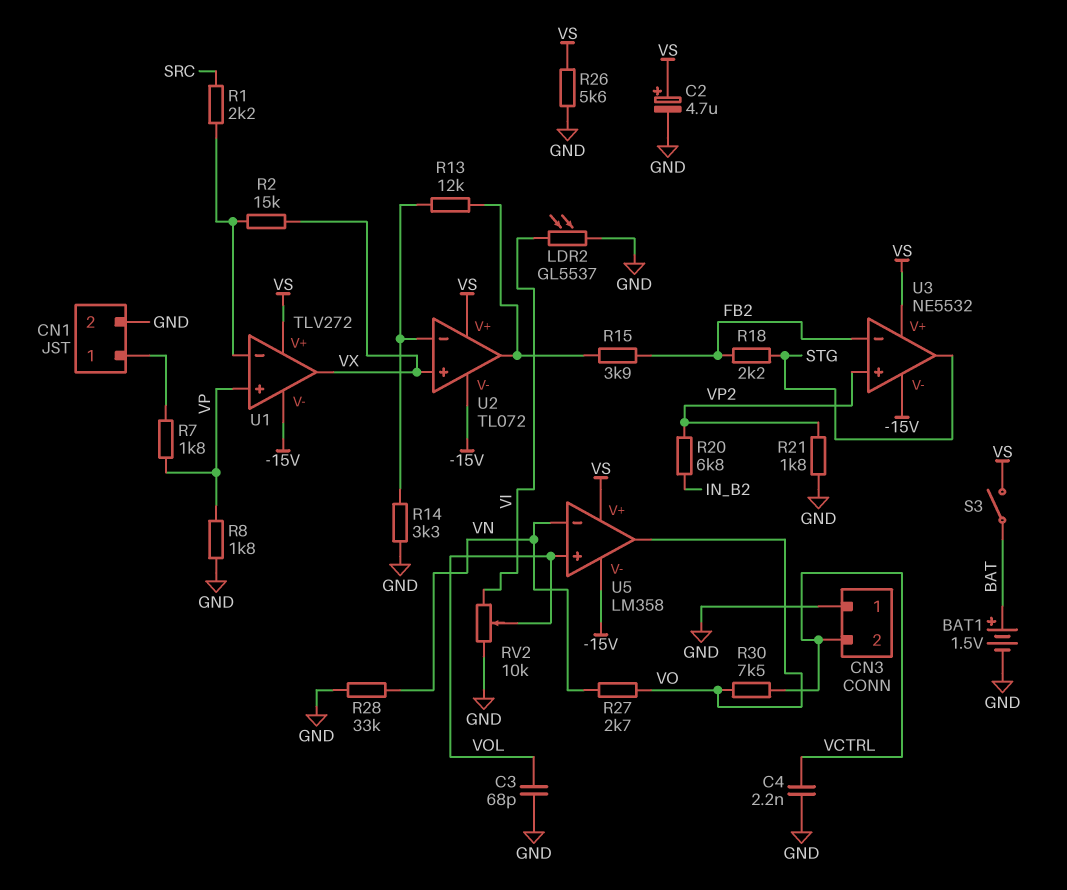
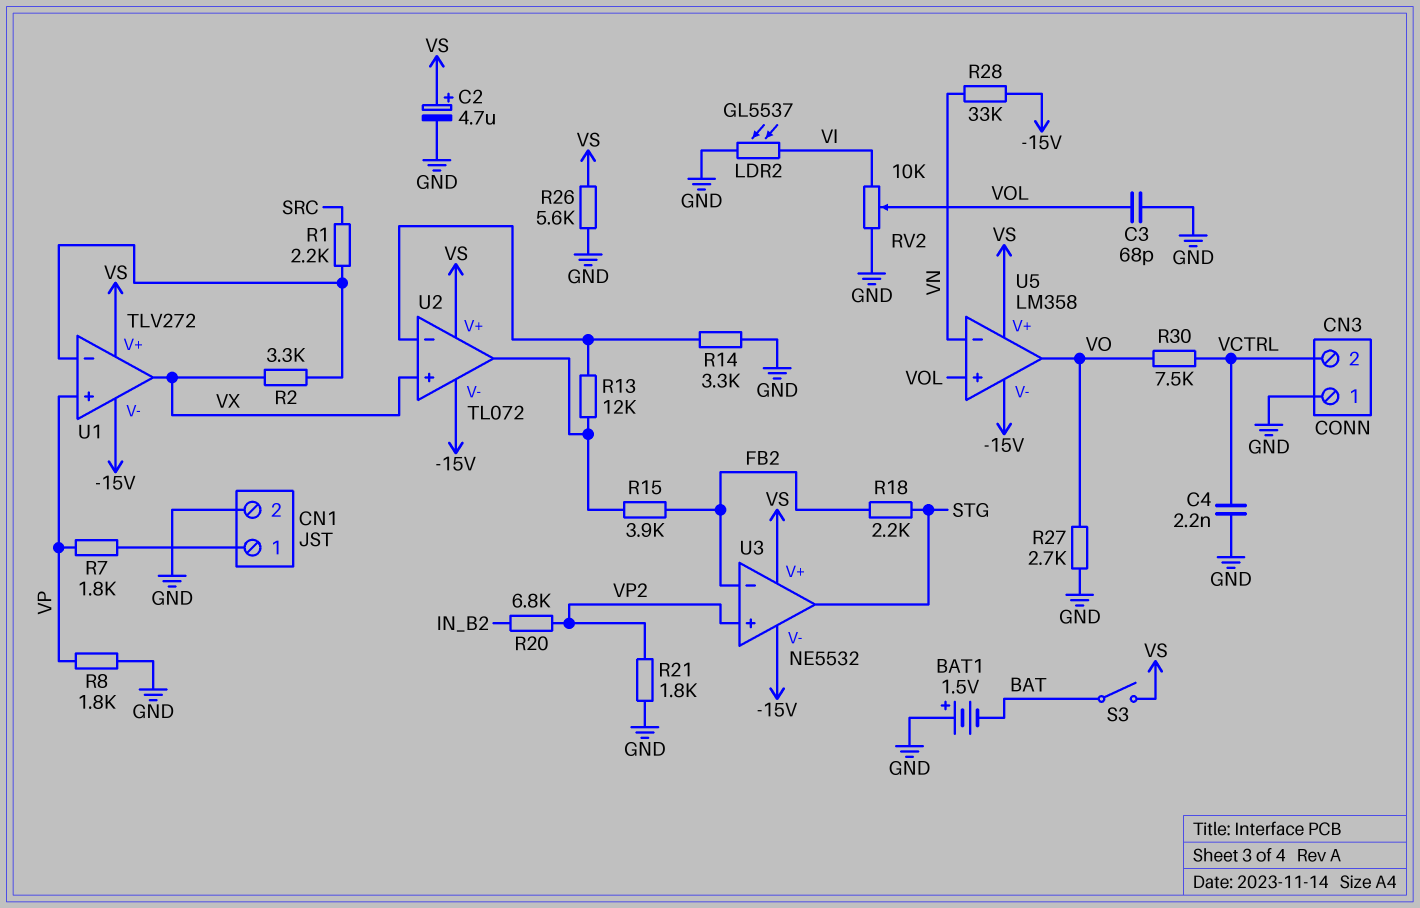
BAT1: 1.5V (plus BAT, minus GND) -> 1.5V (plus GND, minus BAT)
R2: 15k (U1/in-, VX) -> 3.3k (U1/in-, VX)
R27: 2.7k (VN, VO) -> 2.7k (GND, VO)
R28: 33k (GND, VN) -> 33k (-15V, VN)

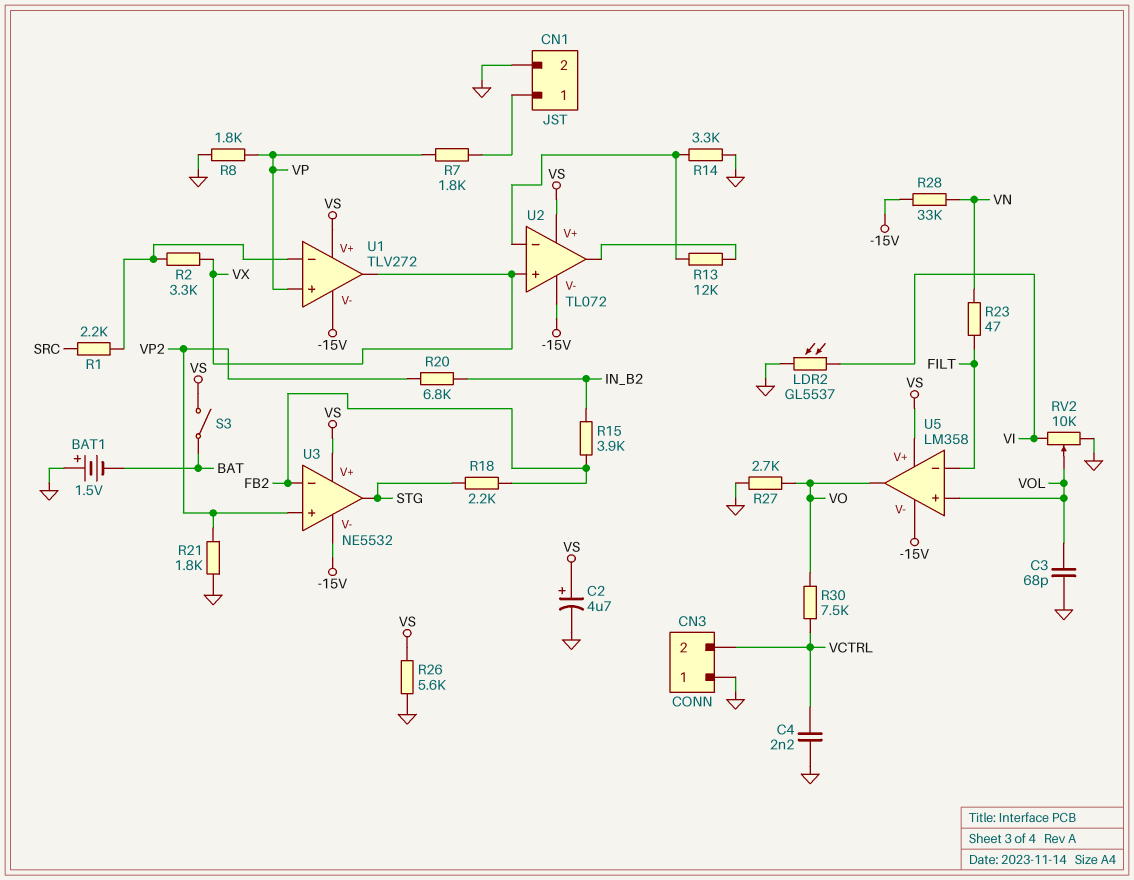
R15: 3.9k (FB2, U2/out) -> 3.9k (FB2, IN_B2)
R23: none -> 47 (FILT, VN)
U5 pin in-: VN -> FILT

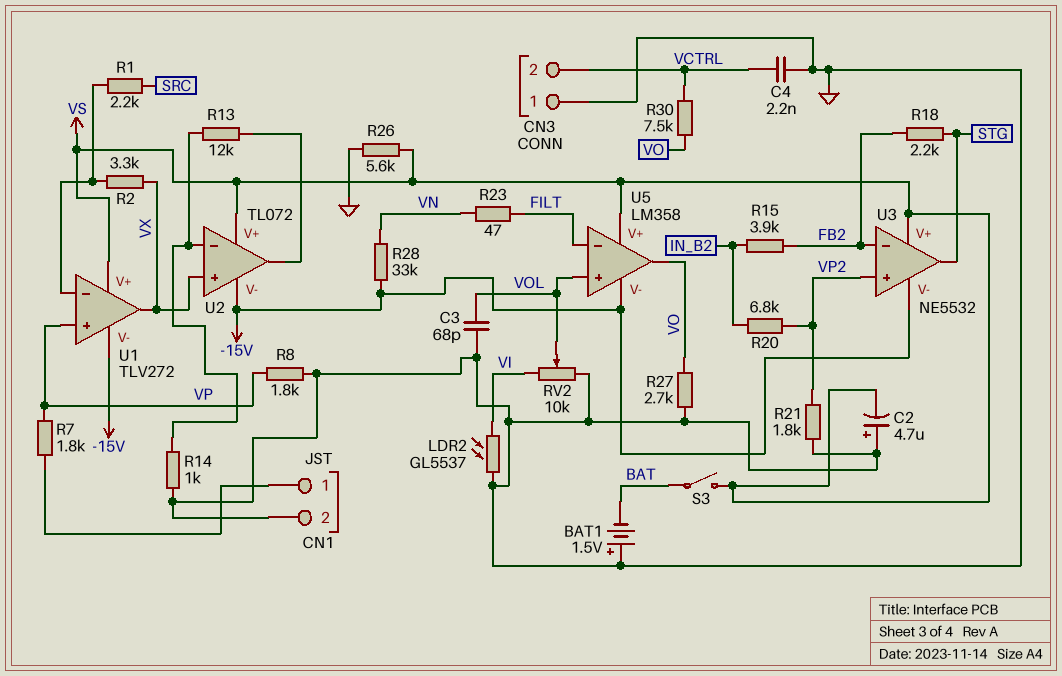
C2: 4.7uF (plus VS, minus GND) -> 4.7uF (plus GND, minus VS)
R14: 3.3k (GND, U2/in-) -> 1k (GND, U2/in-)

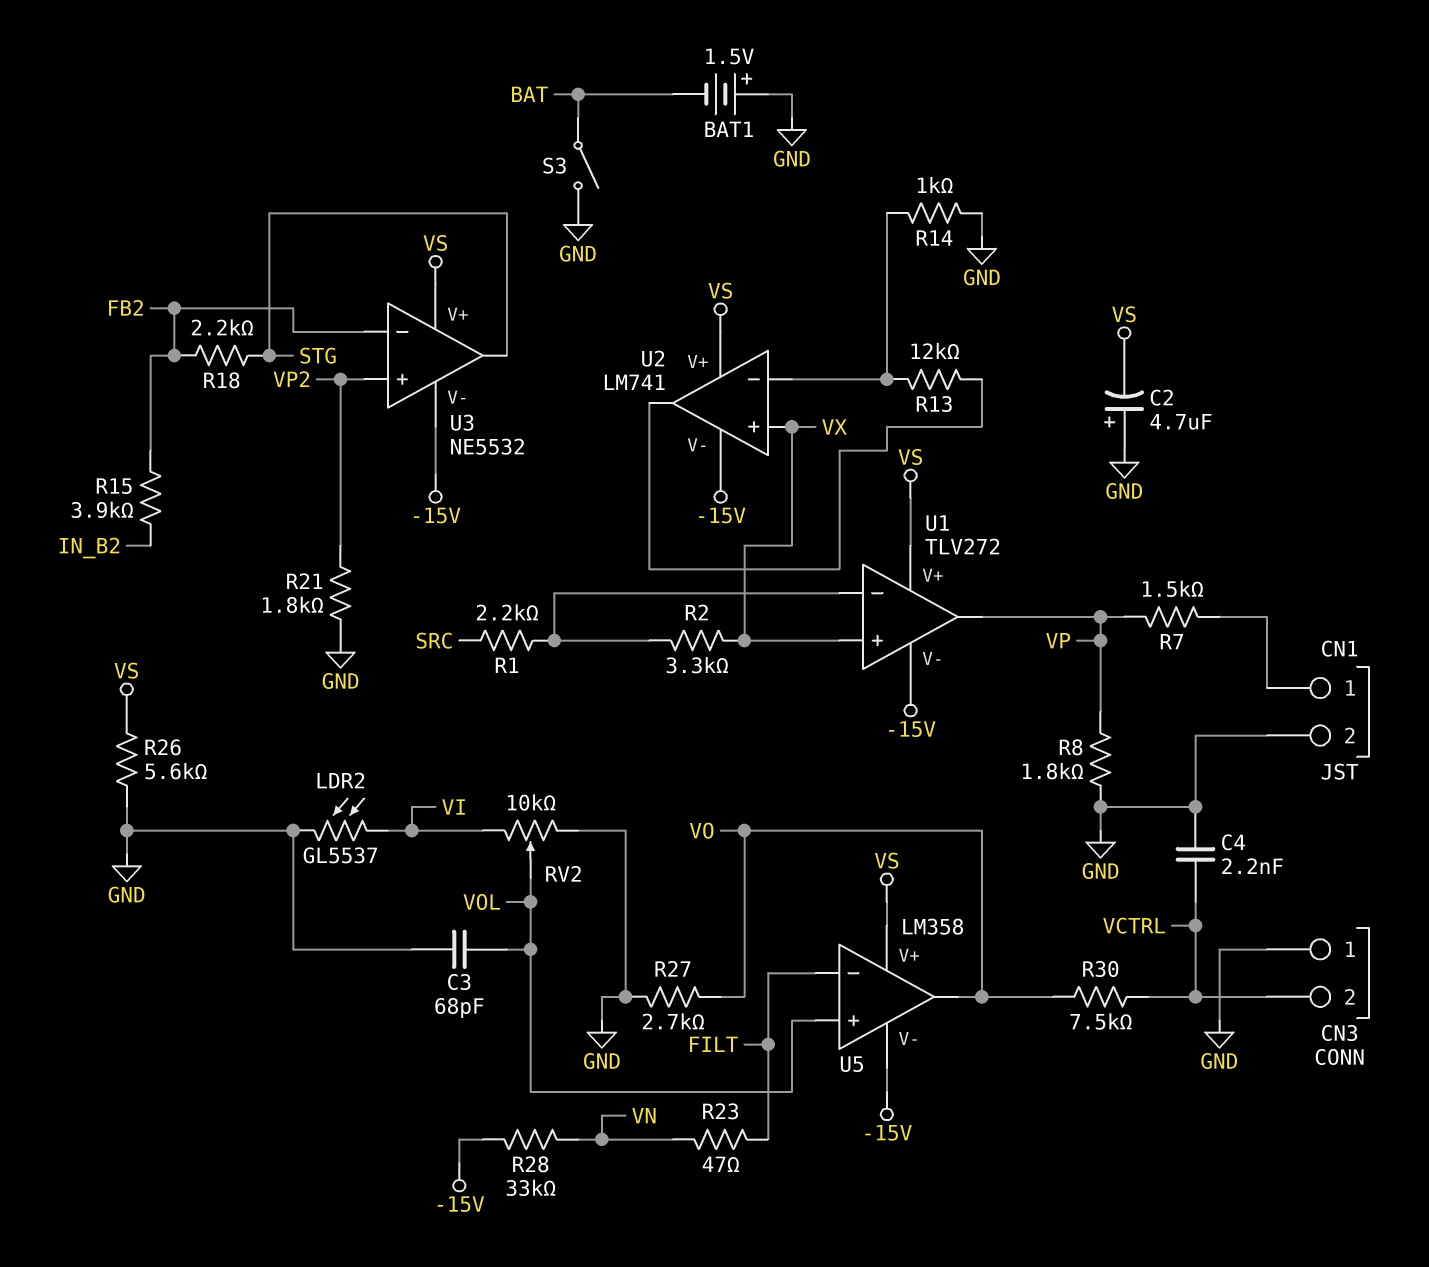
R7: 1.8k (CN1/1, VP) -> 1.5k (CN1/1, VP)
R20: 6.8k (IN_B2, VP2) -> none
S3: switch (BAT, VS) -> switch (BAT, GND)
U1 pin in+: VP -> VX
U1 pin out: VX -> VP
U2: TL072 -> LM741

